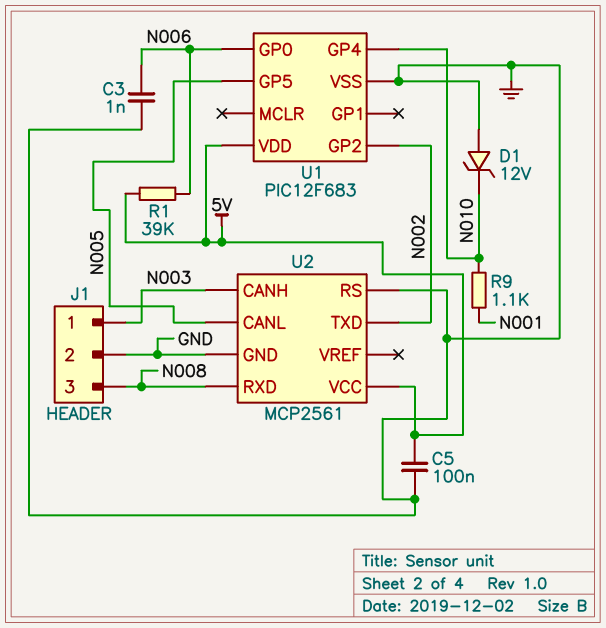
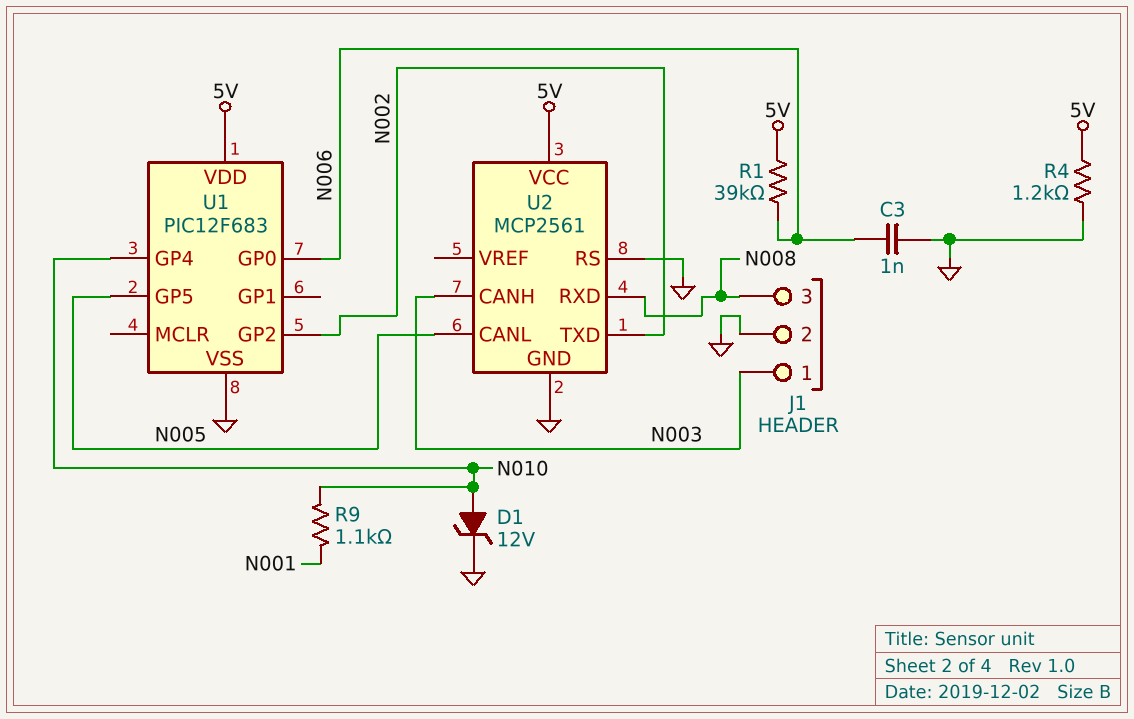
C5: 100nF (5V, GND) -> none
D1: zener 12V (A GND, K N010) -> zener 12V (A N010, K GND)
R4: none -> 1.2k (5V, GND)

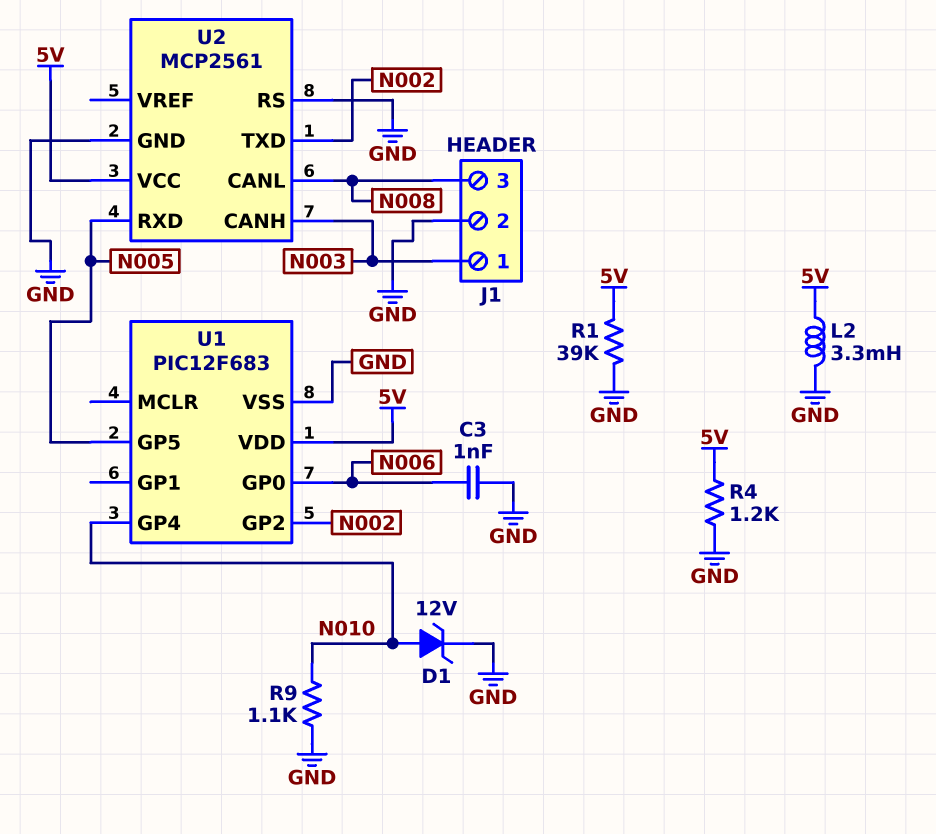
L2: none -> 3.3mH (5V, GND)
R1: 39k (5V, N006) -> 39k (5V, GND)
R9: 1.1k (N001, N010) -> 1.1k (GND, N010)
U2 pin CANL: N005 -> N008
U2 pin RXD: N008 -> N005

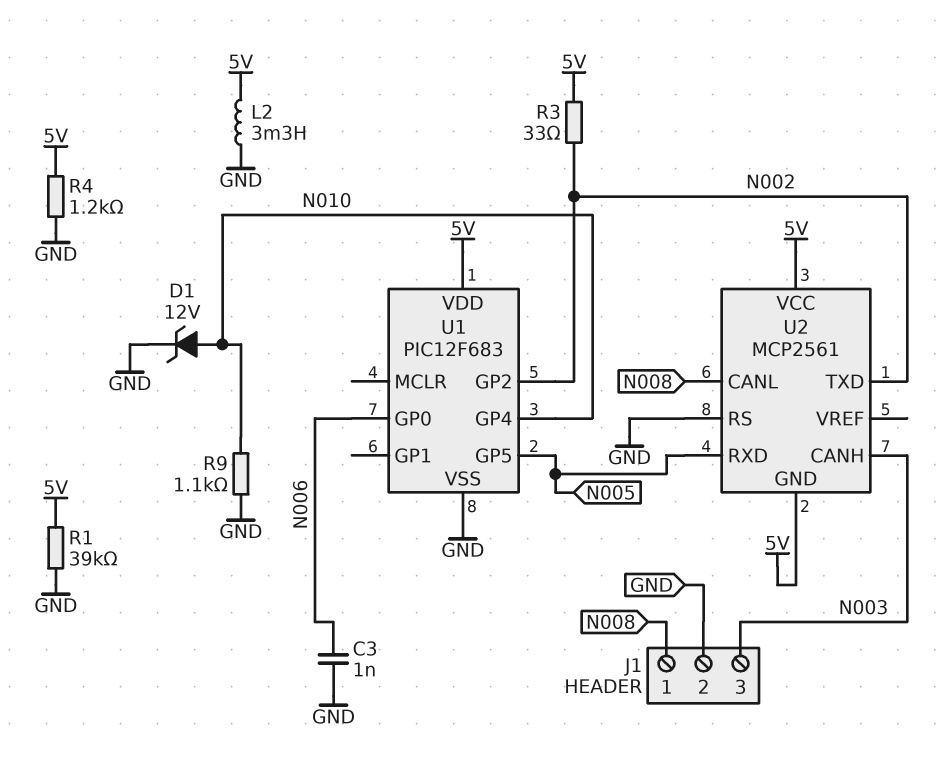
J1 pin 1: N003 -> N008
J1 pin 3: N008 -> N003
R3: none -> 33 (5V, N002)
U2 pin GND: GND -> 5V

